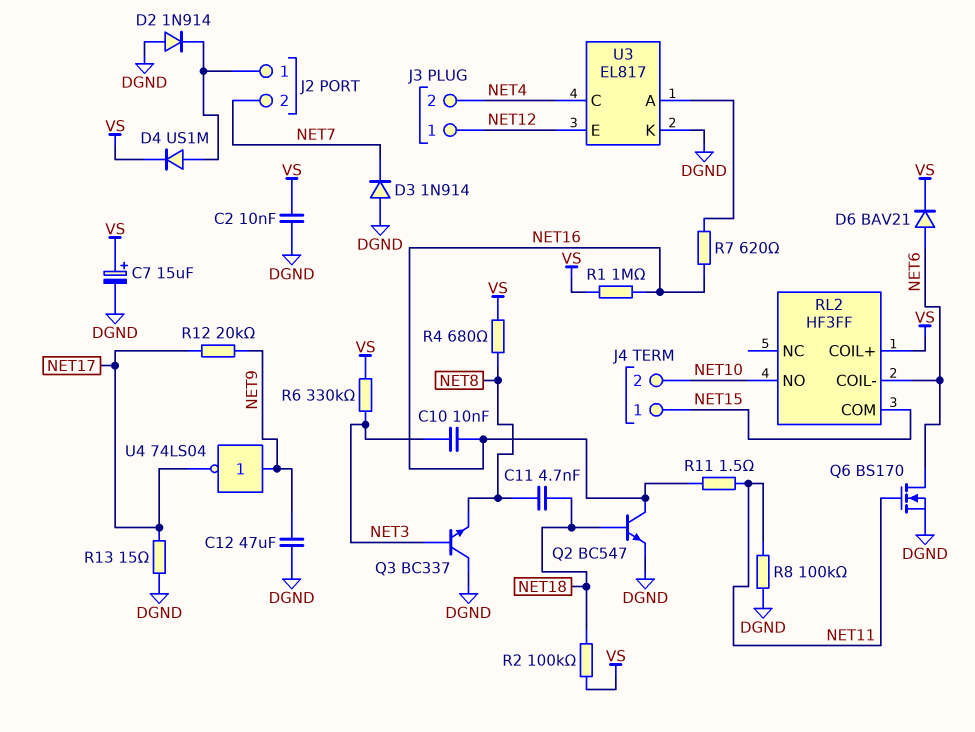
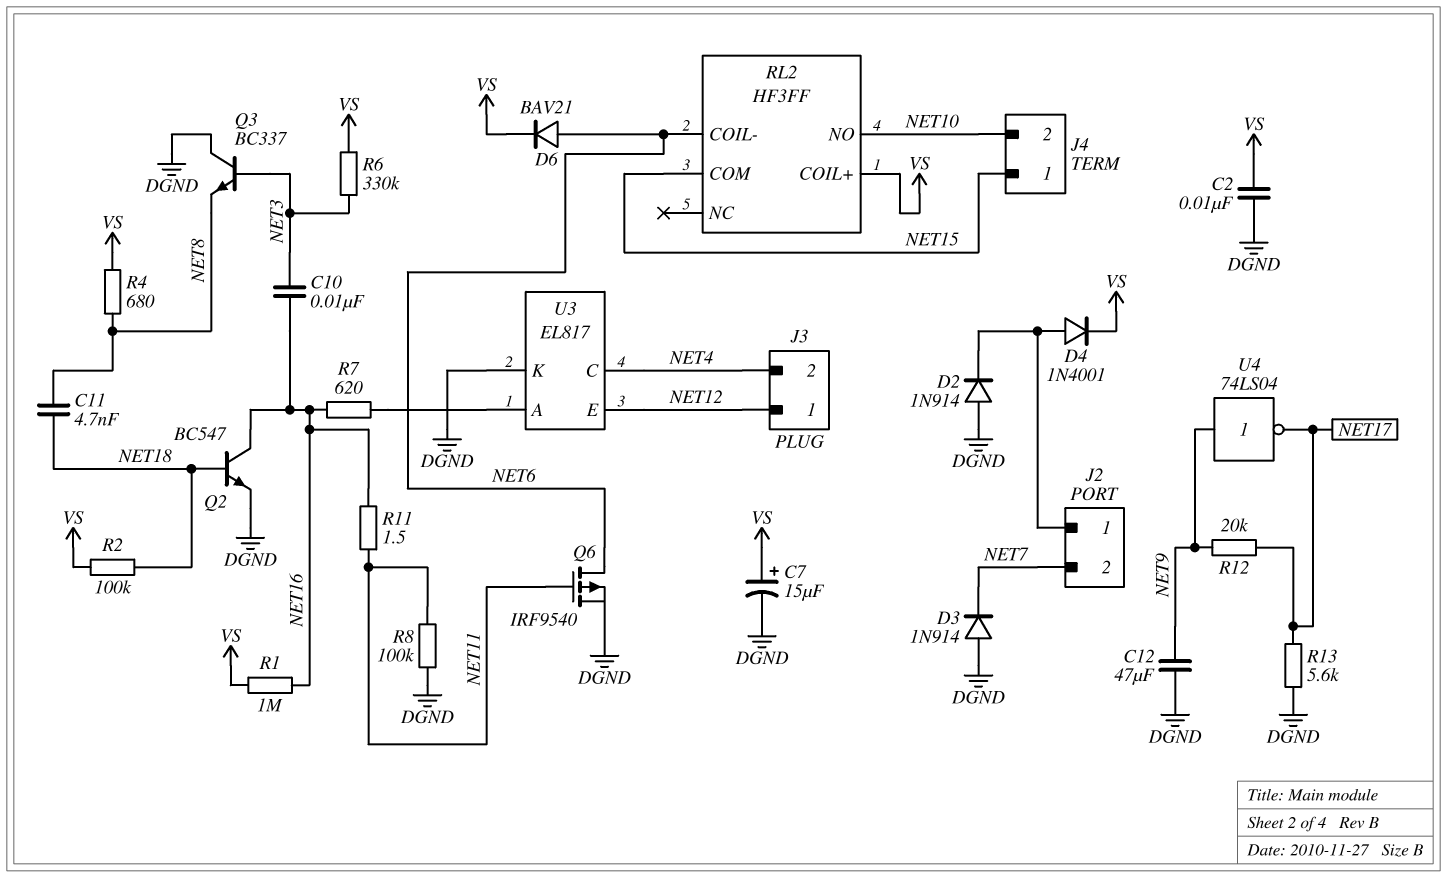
D4: diode US1M (A J2/1, K VS) -> diode 1N4001 (A J2/1, K VS)
Q6: NMOS BS170 (G NET11, D NET6, S DGND) -> PMOS IRF9540 (G NET11, D NET6, S DGND)
R13: 15 (DGND, NET17) -> 5.6k (DGND, NET17)

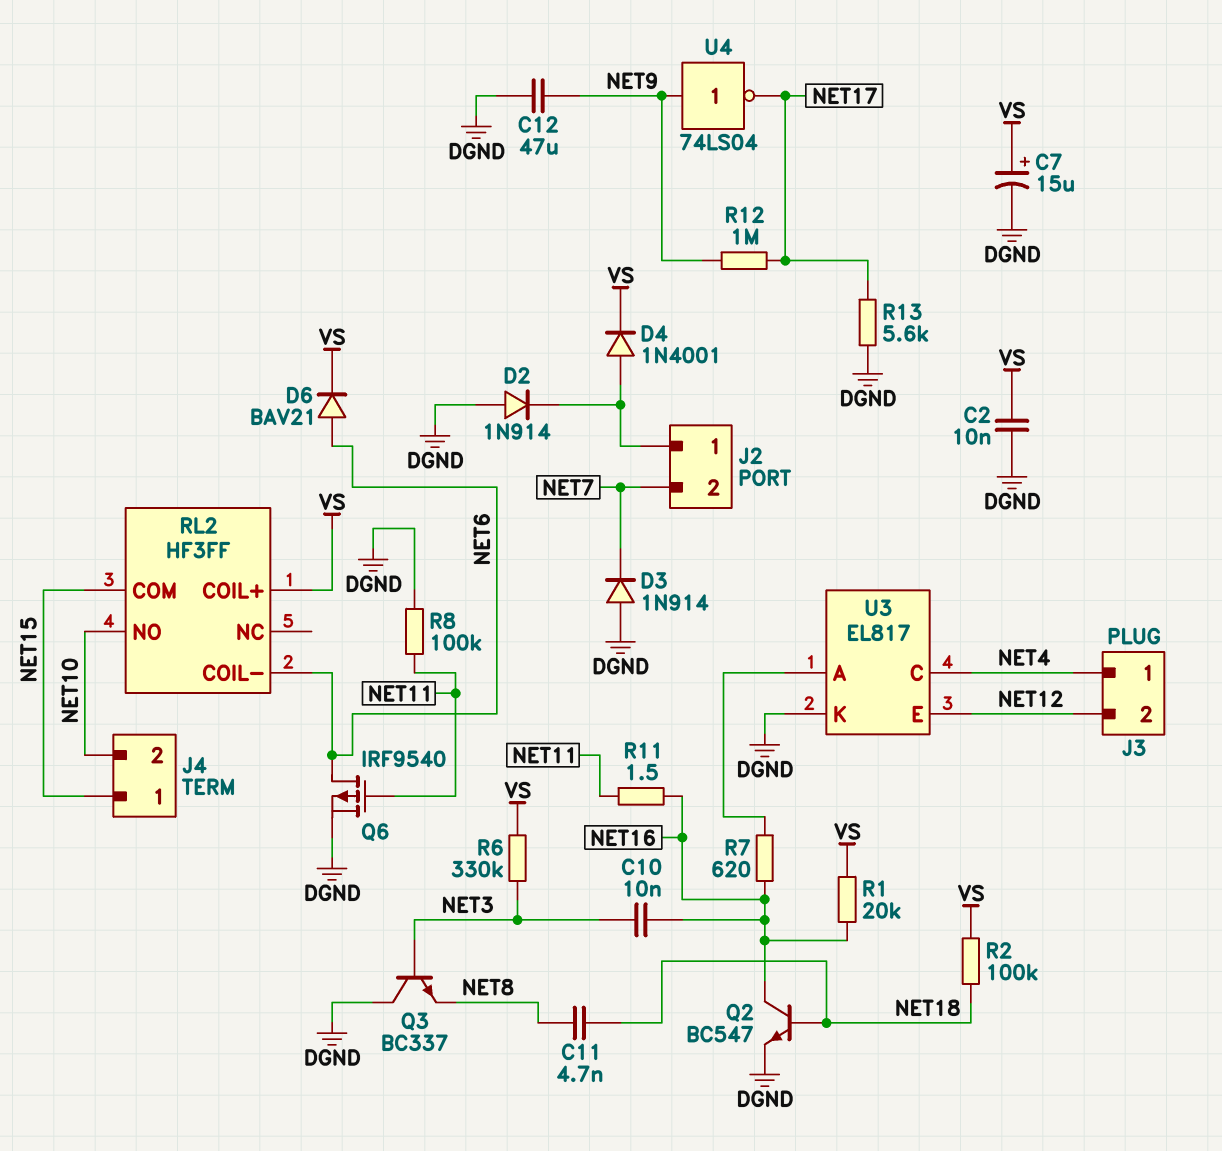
J3 pin 1: NET12 -> NET4
J3 pin 2: NET4 -> NET12
R1: 1M (NET16, VS) -> 20k (NET16, VS)
R4: 680 (NET8, VS) -> none
R12: 20k (NET9, NET17) -> 1M (NET9, NET17)

